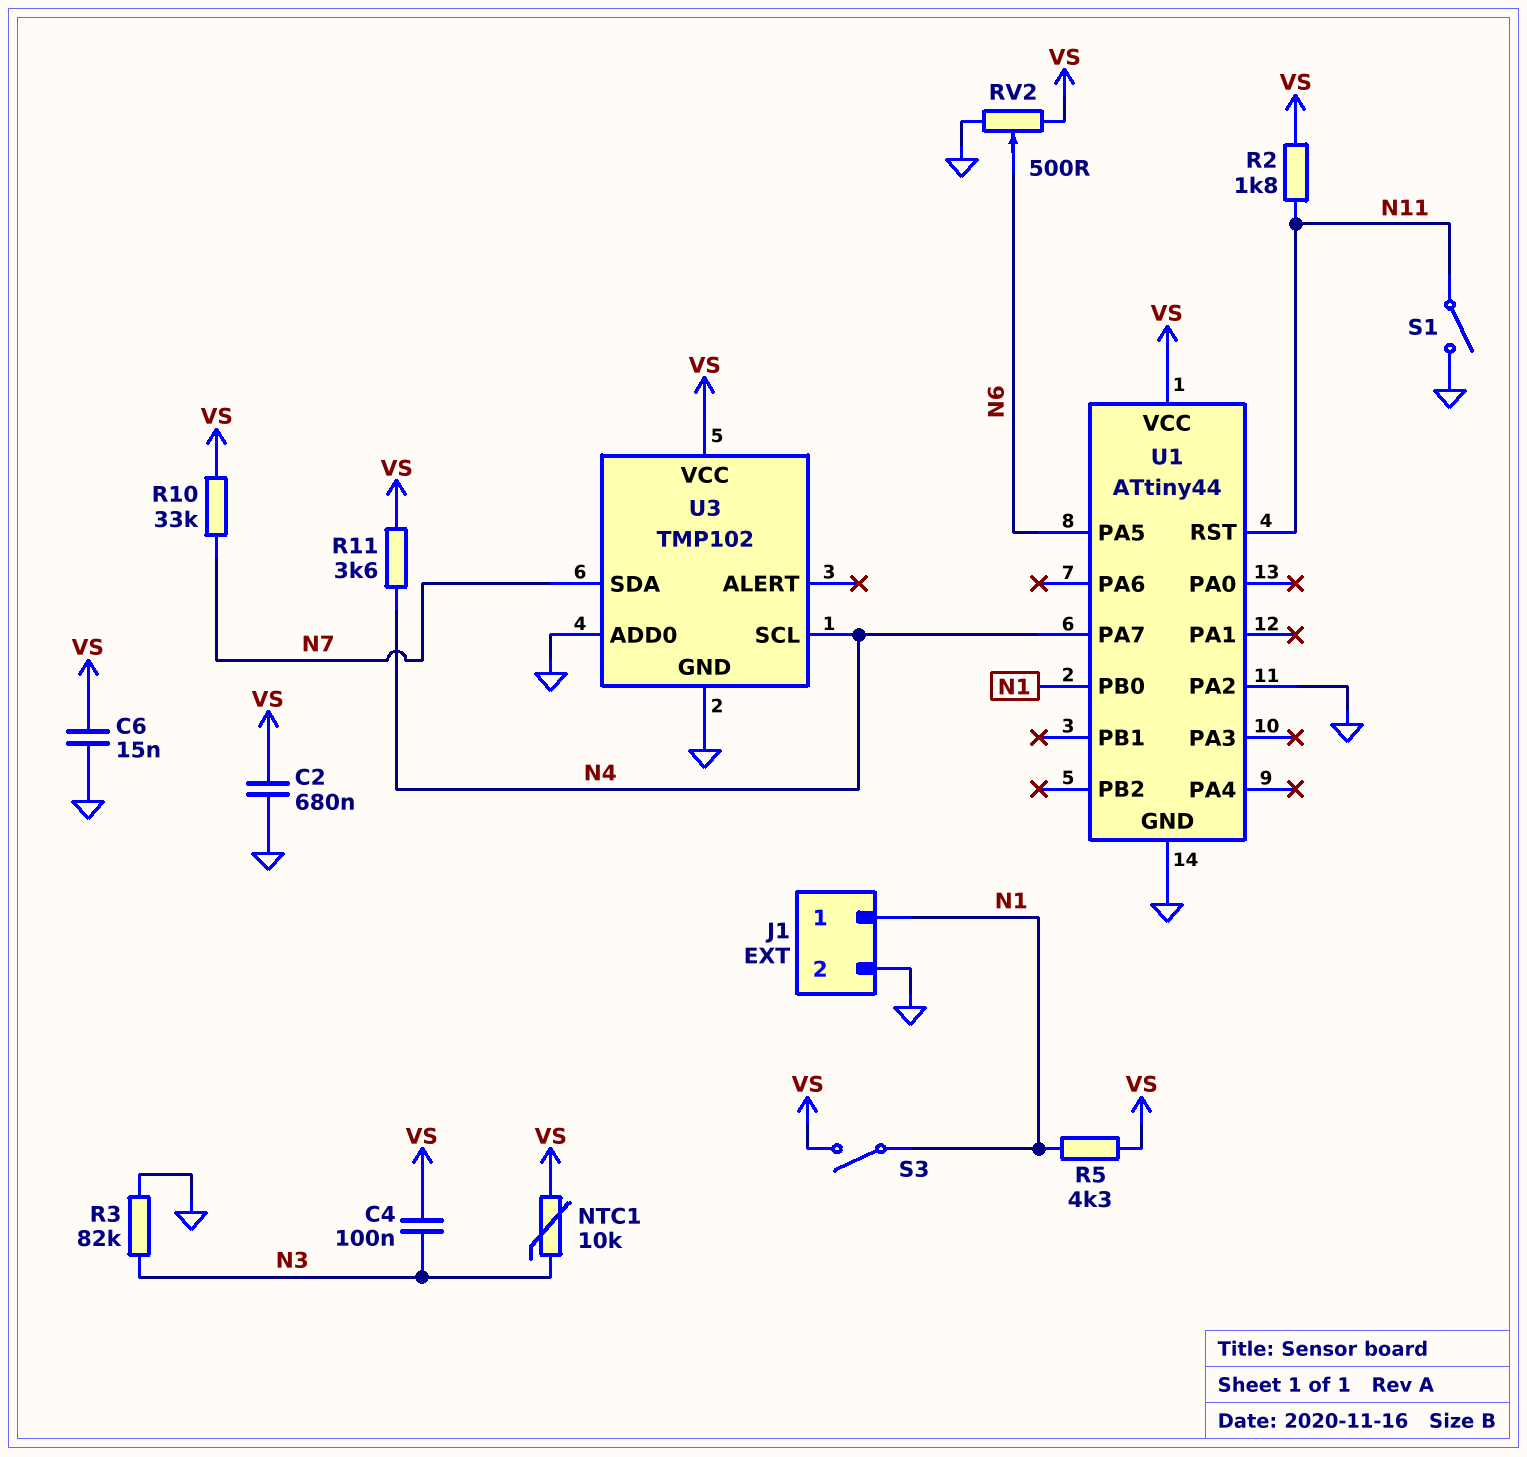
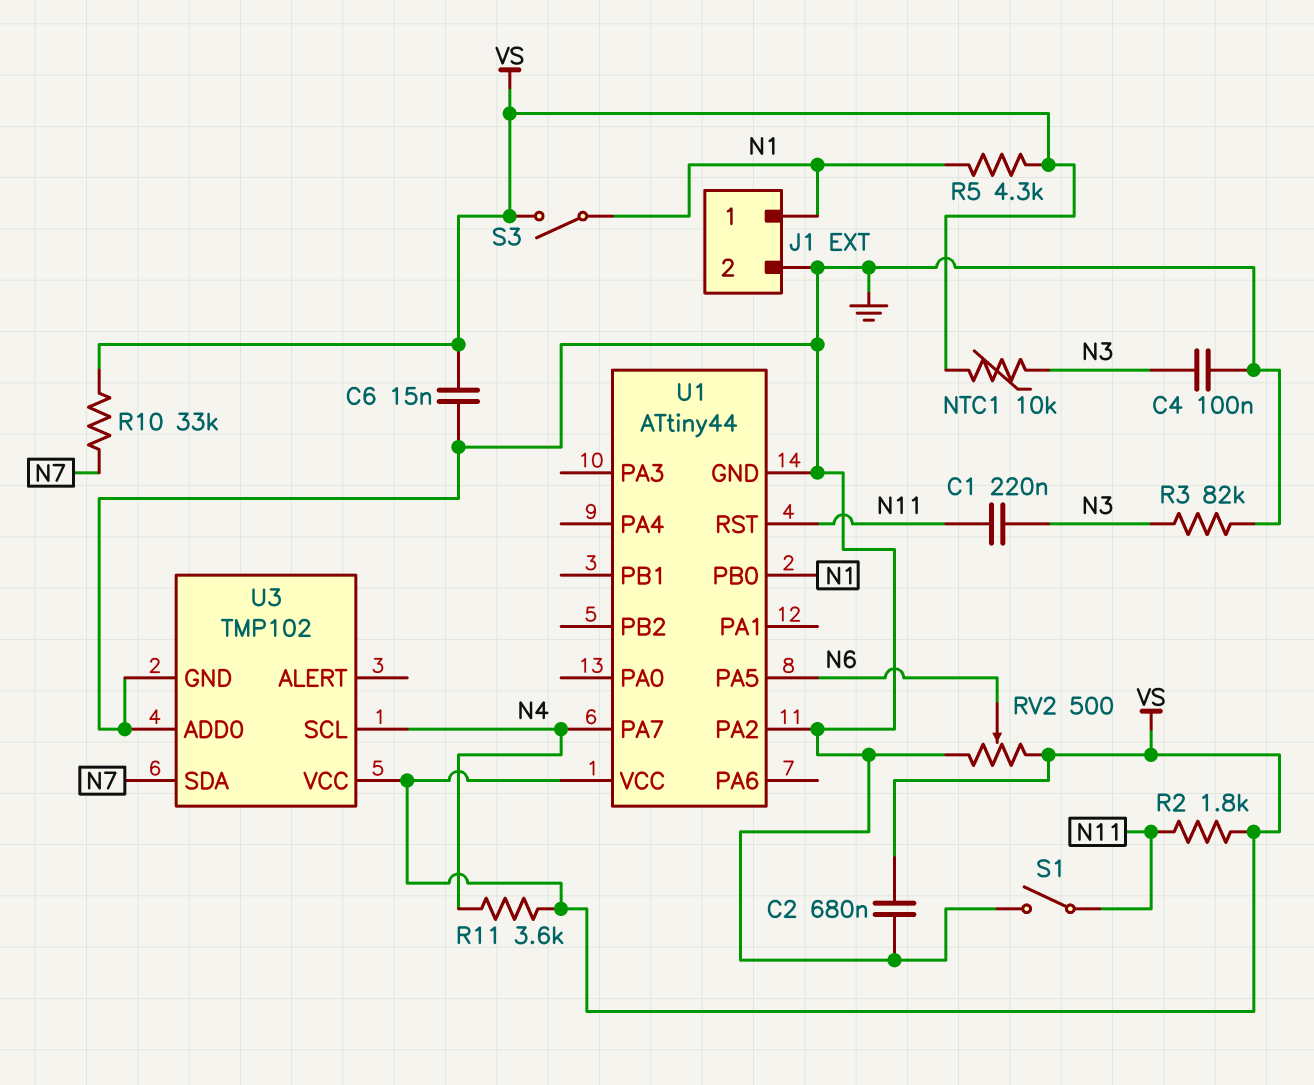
C1: none -> 220nF (N3, N11)
C4: 100nF (N3, VS) -> 100nF (GND, N3)

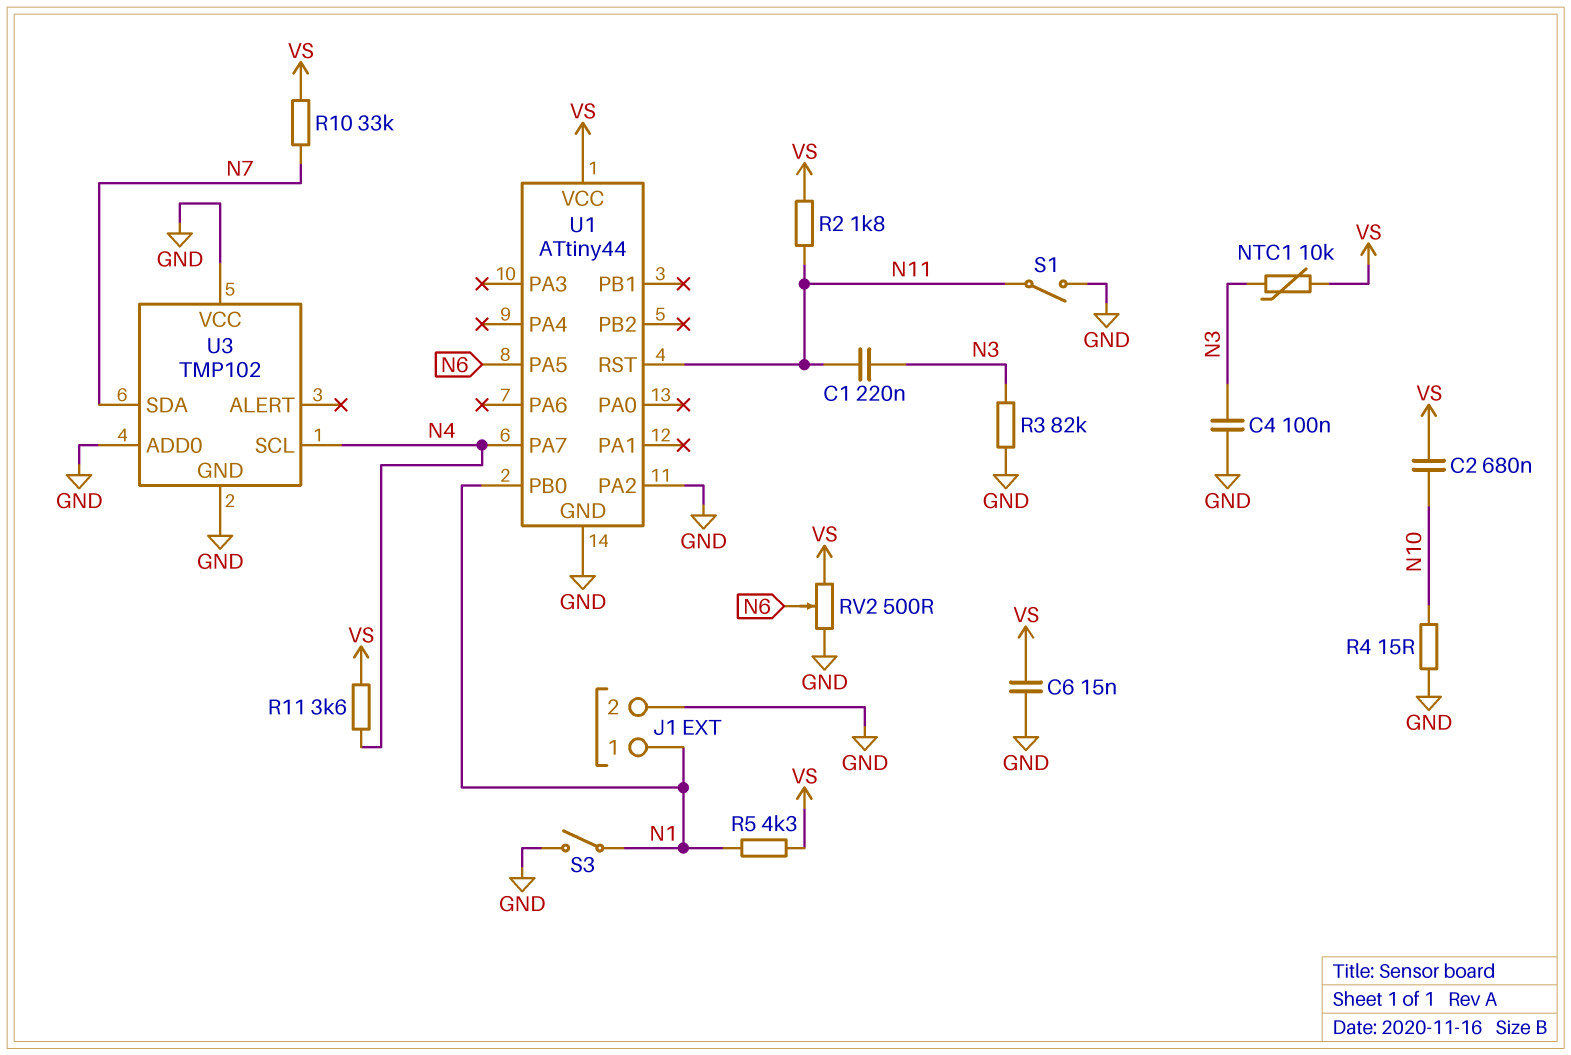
C2: 680nF (GND, VS) -> 680nF (N10, VS)
R4: none -> 15 (GND, N10)
S3: switch (N1, VS) -> switch (GND, N1)
U3 pin VCC: VS -> GND

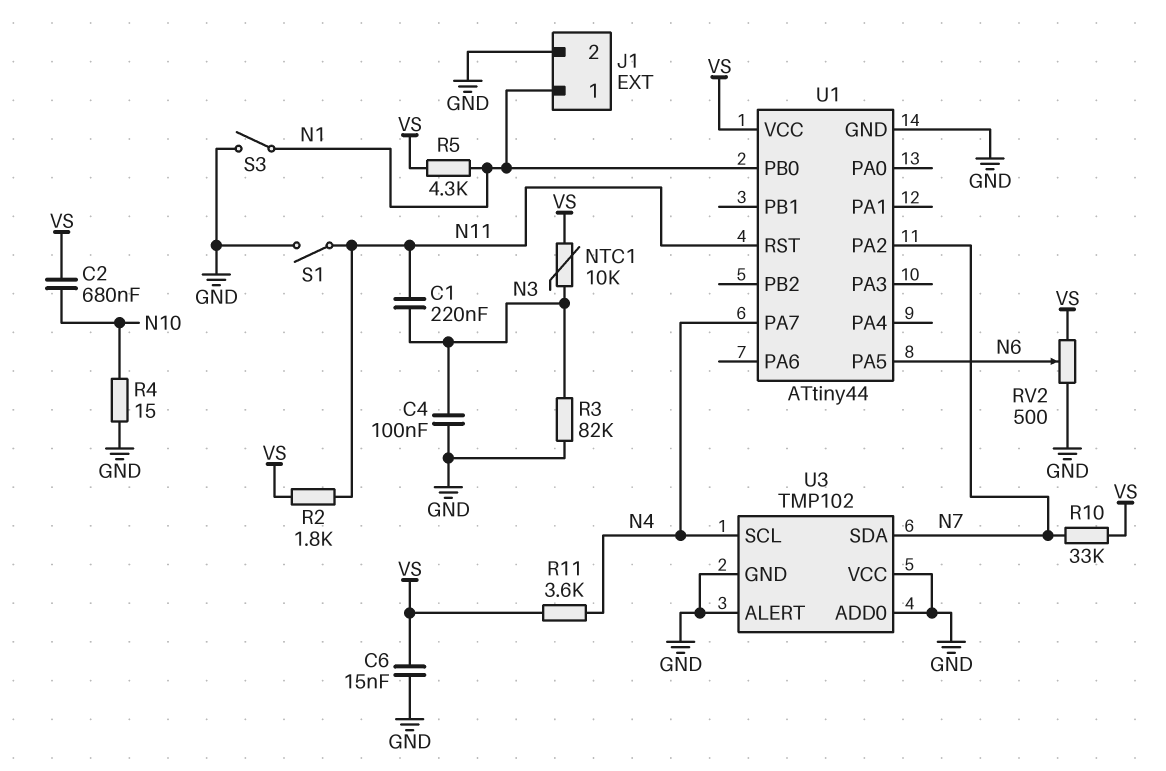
U1 pin PA2: GND -> N7
U3 pin ALERT: none -> GND

